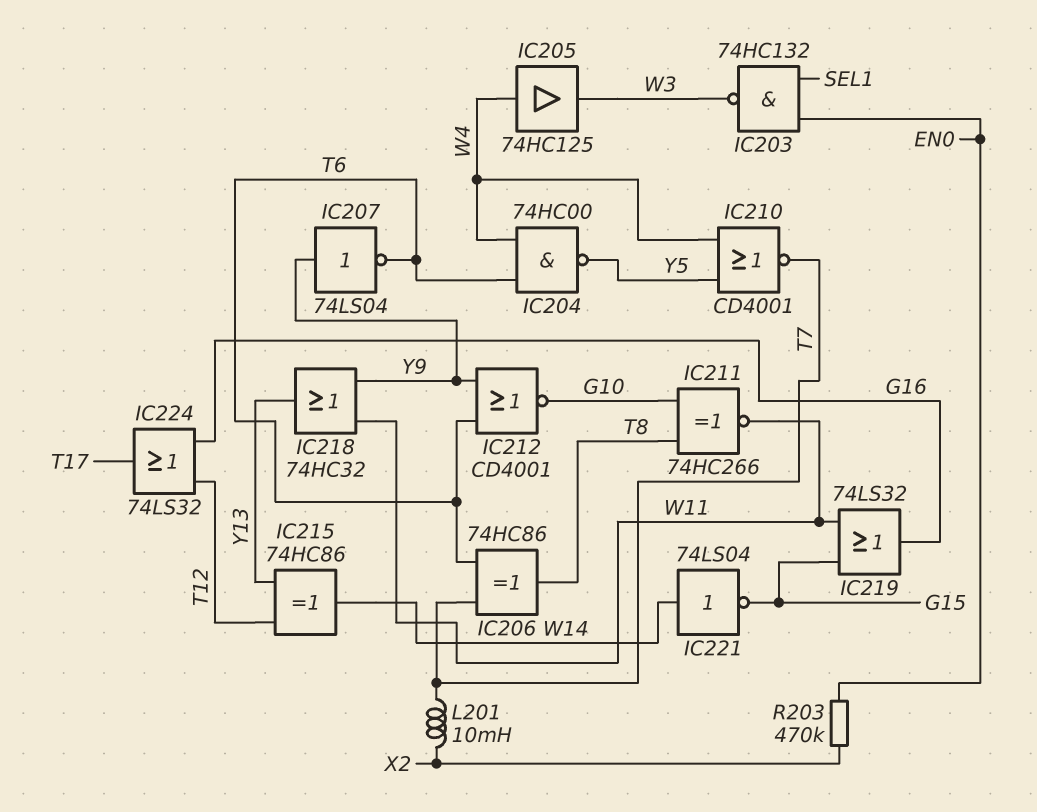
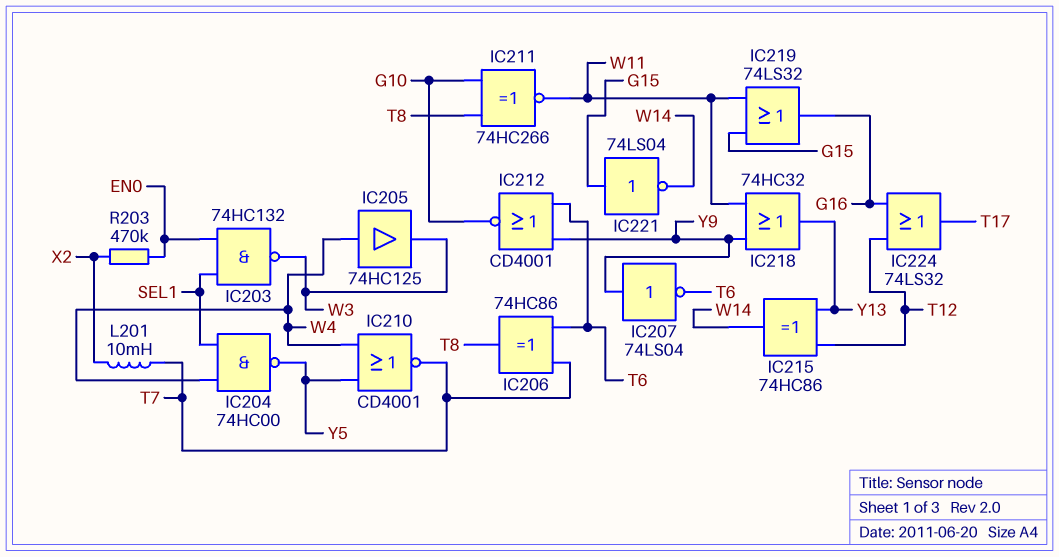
IC204: NAND 74HC00 (in T6, in W4, out Y5) -> NAND 74HC00 (in SEL1, in W4, out Y5)
IC221: NOT 74LS04 (in W14, out G15) -> NOT 74LS04 (in G15, out W14)

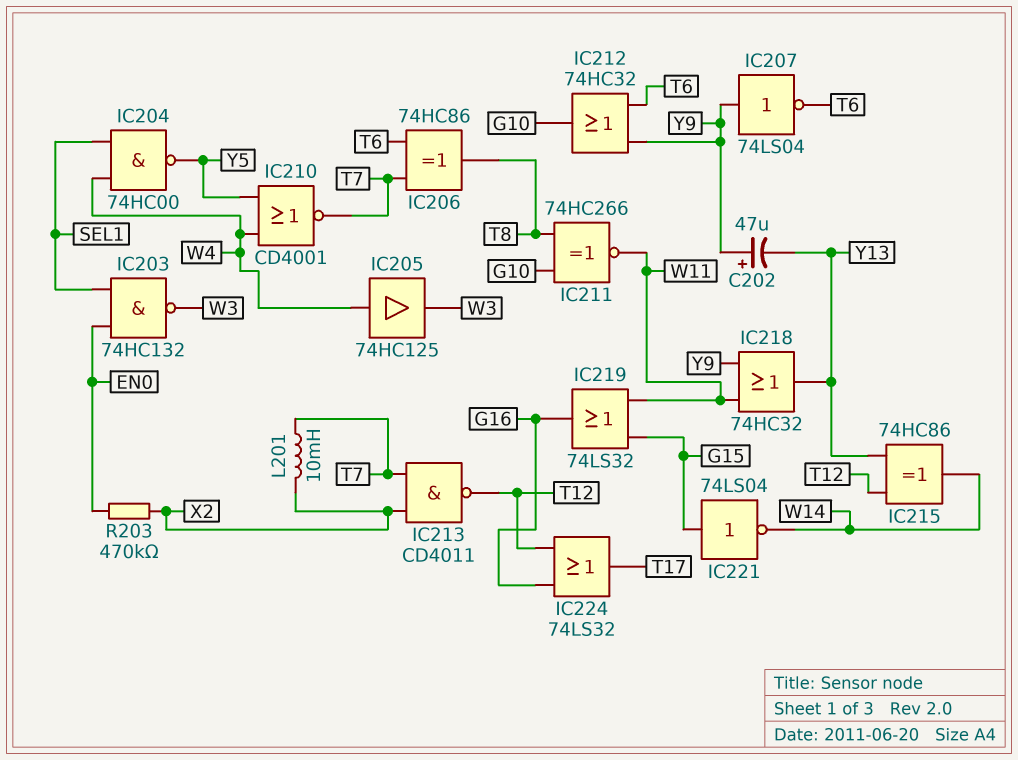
C202: none -> 47uF (plus Y9, minus Y13)
IC212: NOR CD4001 (in T6, in Y9, out G10) -> OR 74HC32 (in T6, in Y9, out G10)
IC213: none -> NAND CD4011 (in T7, in X2, out T12)

